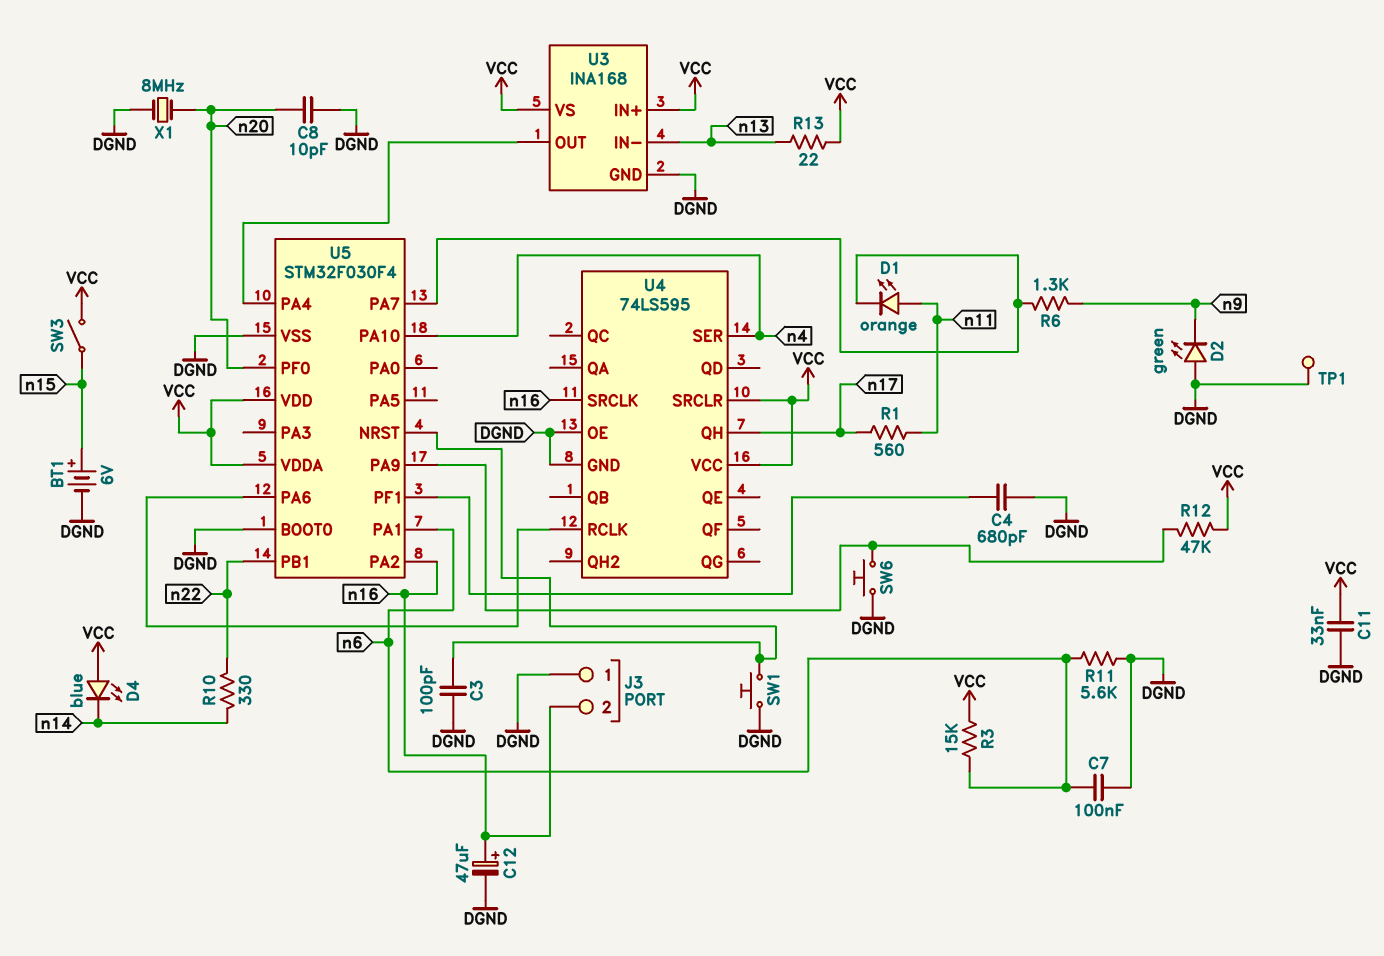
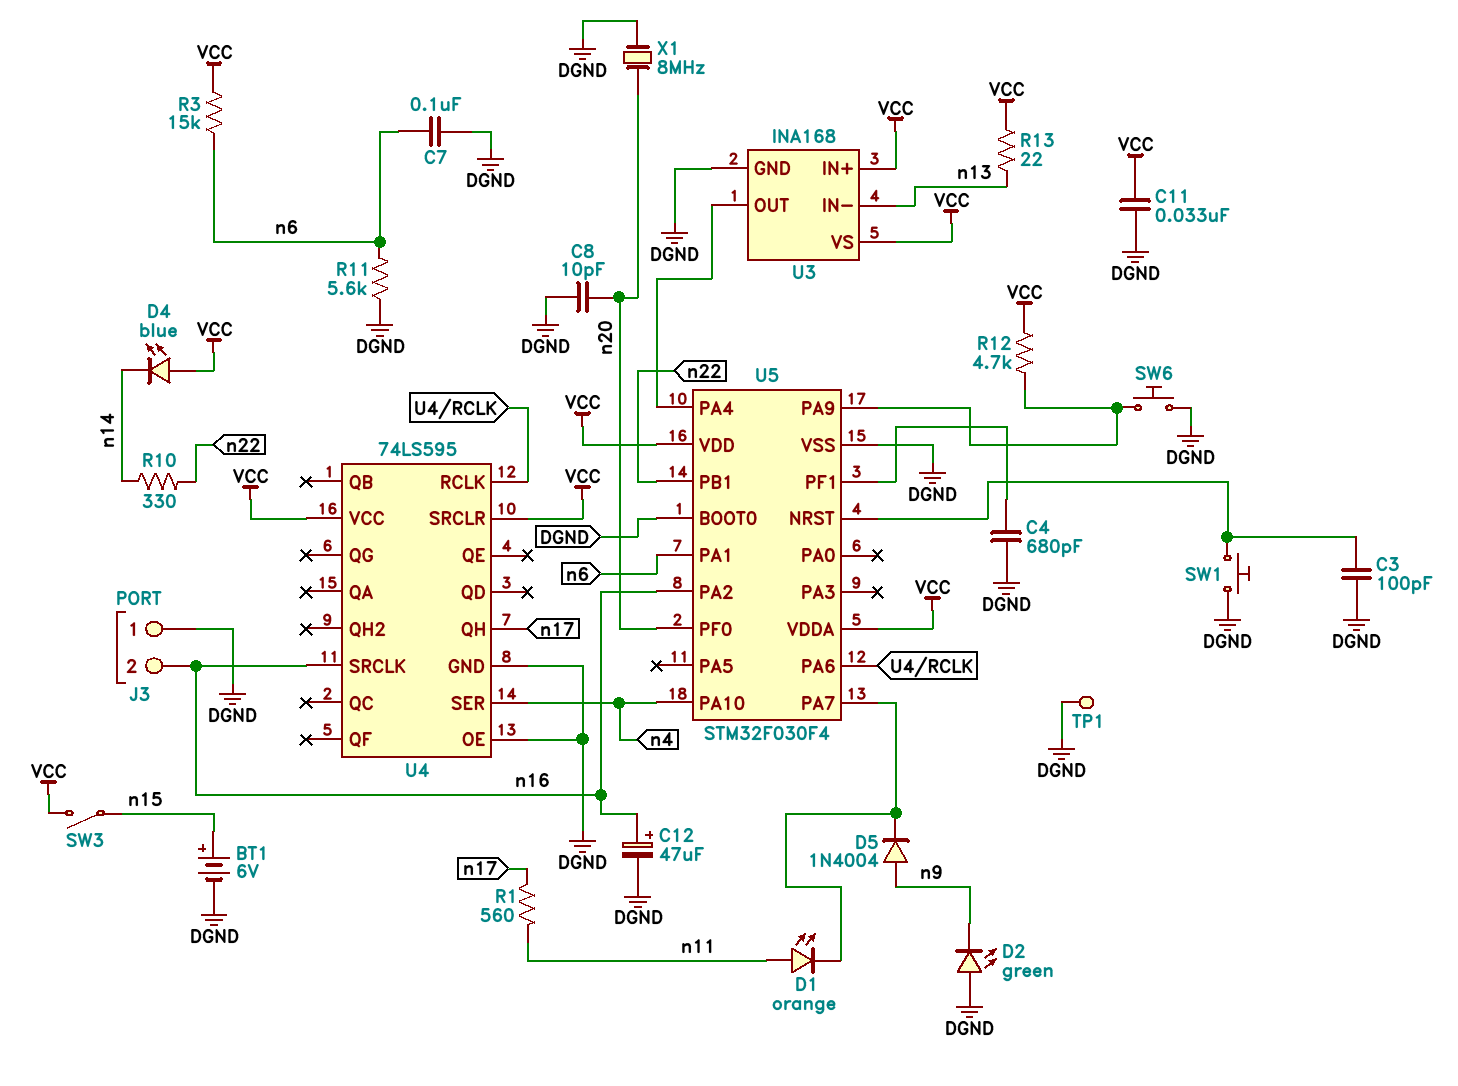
D5: none -> diode 1N4004 (A n9, K U5/PA7)
R6: 1.3k (U5/PA7, n9) -> none
R12: 47k (U5/PA9, VCC) -> 4.7k (U5/PA9, VCC)

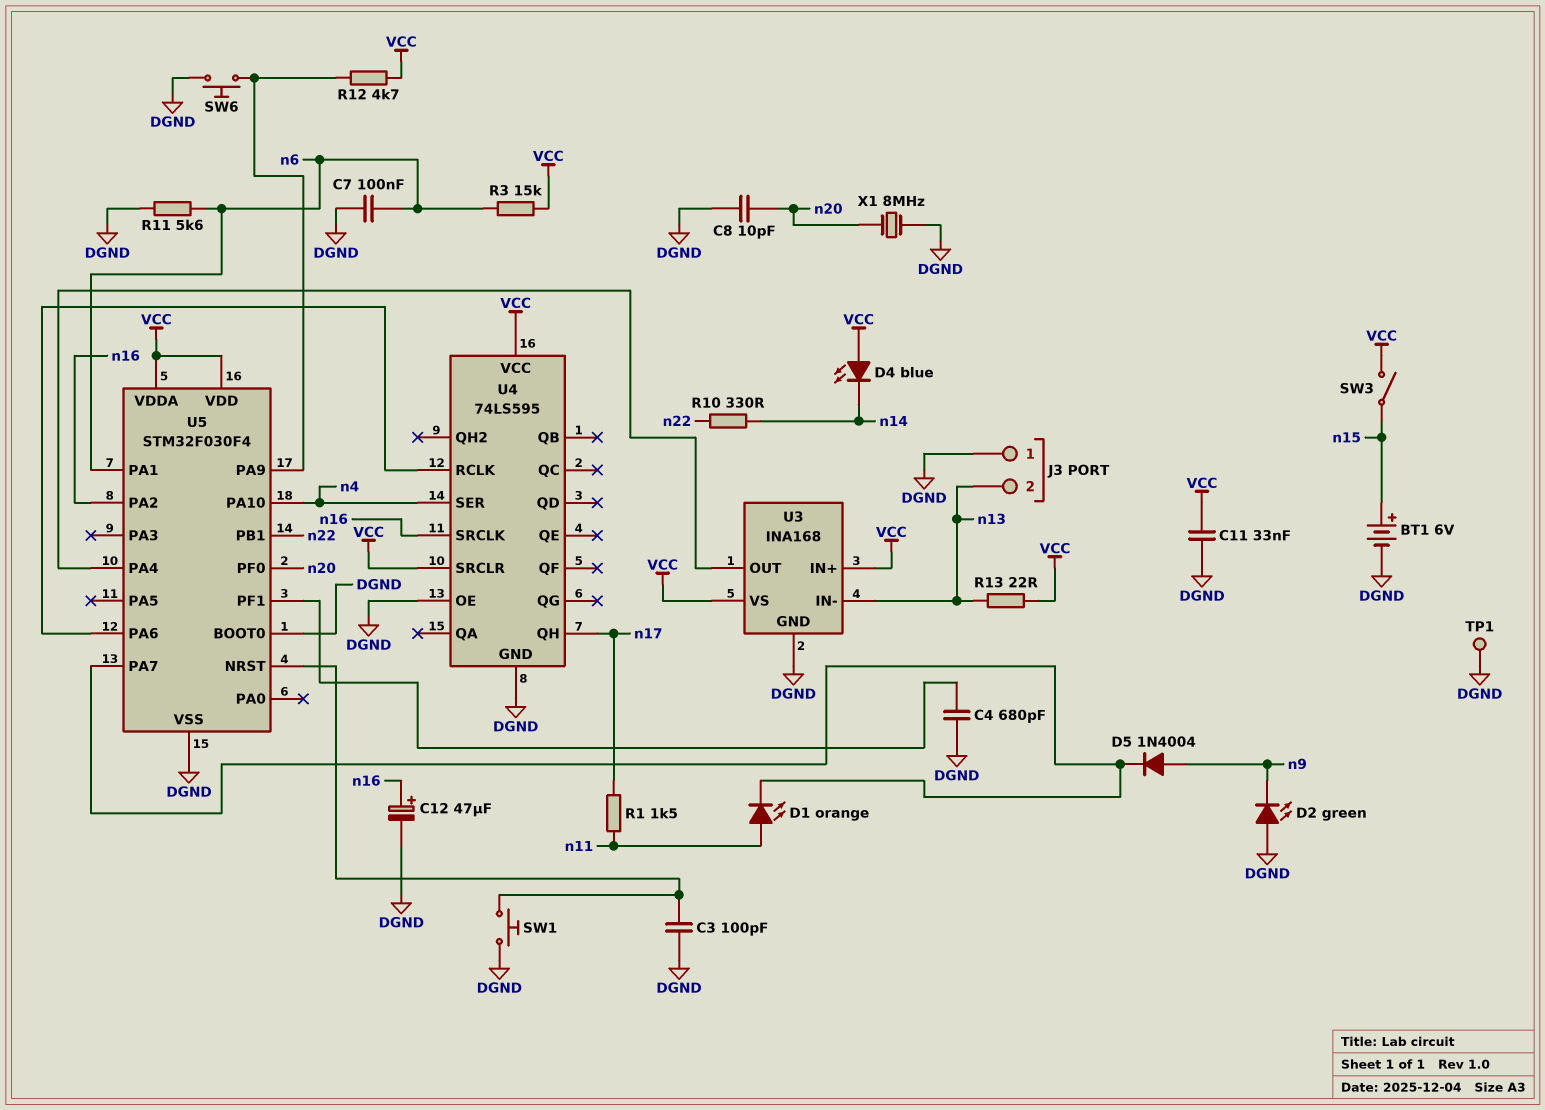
J3 pin 2: n16 -> n13
R1: 560 (n11, n17) -> 1.5k (n11, n17)

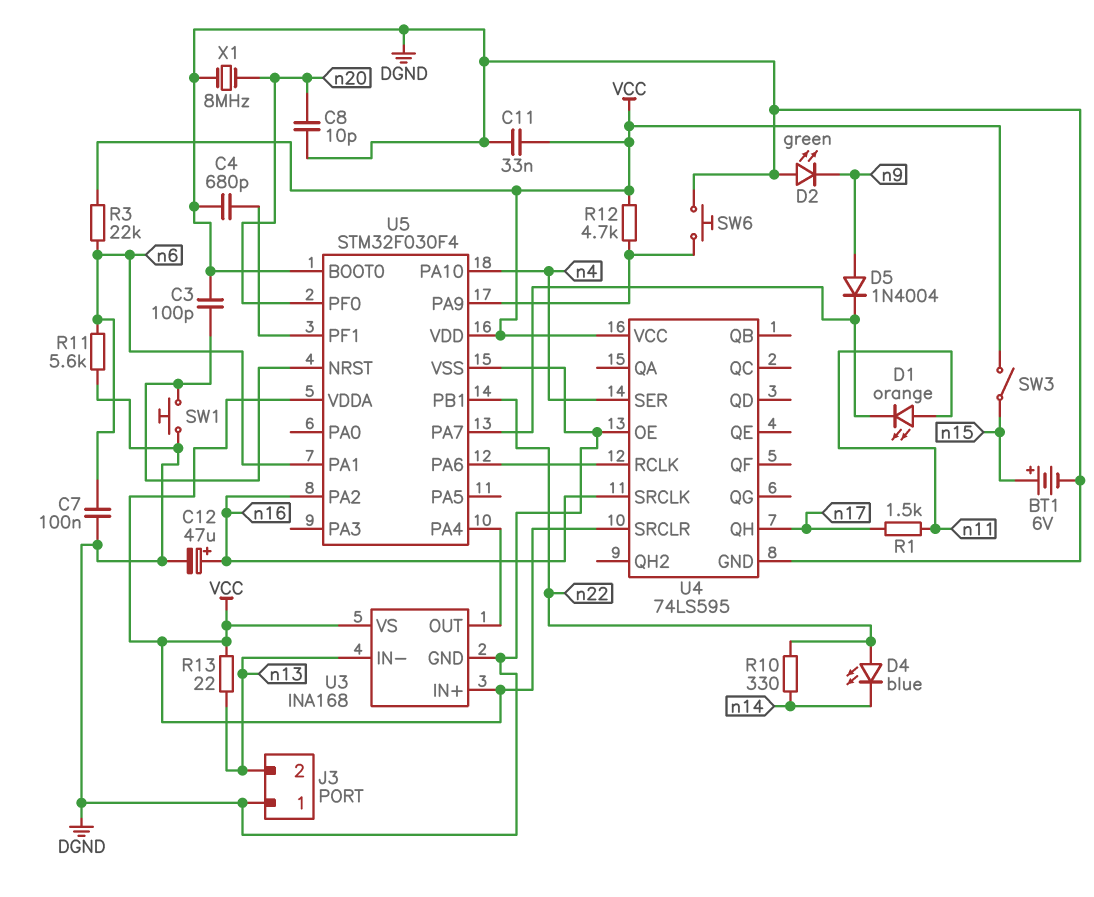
D4: LED blue (A VCC, K n14) -> LED blue (A n22, K n14)
R3: 15k (VCC, n6) -> 22k (VCC, n6)
TP1: test point (DGND) -> none

